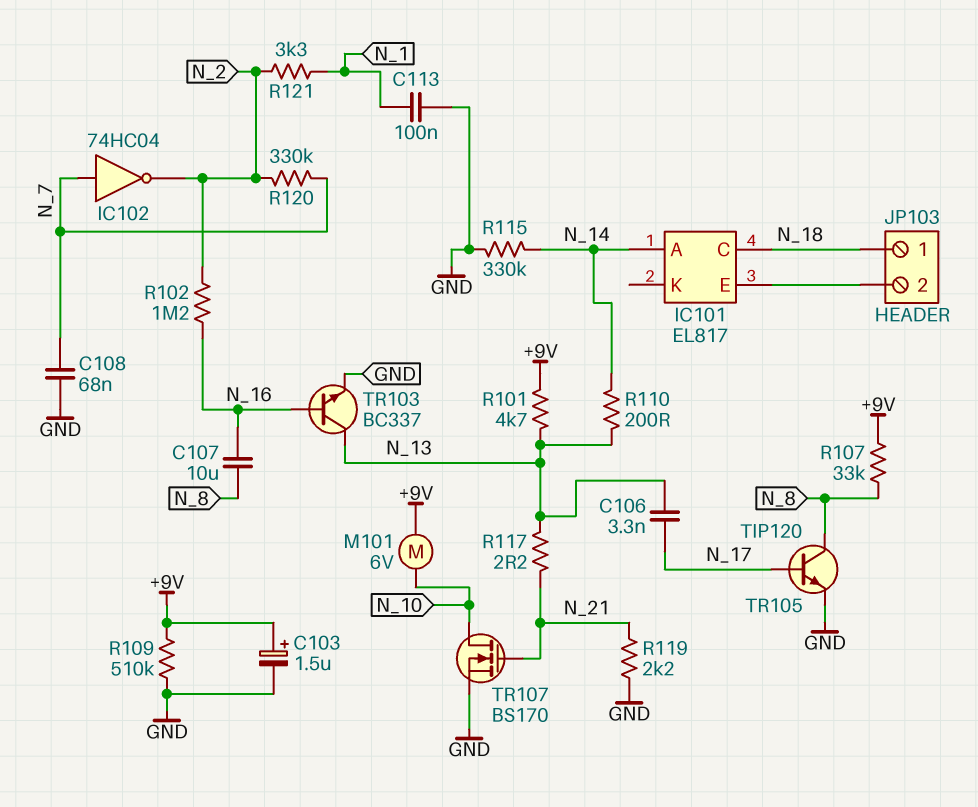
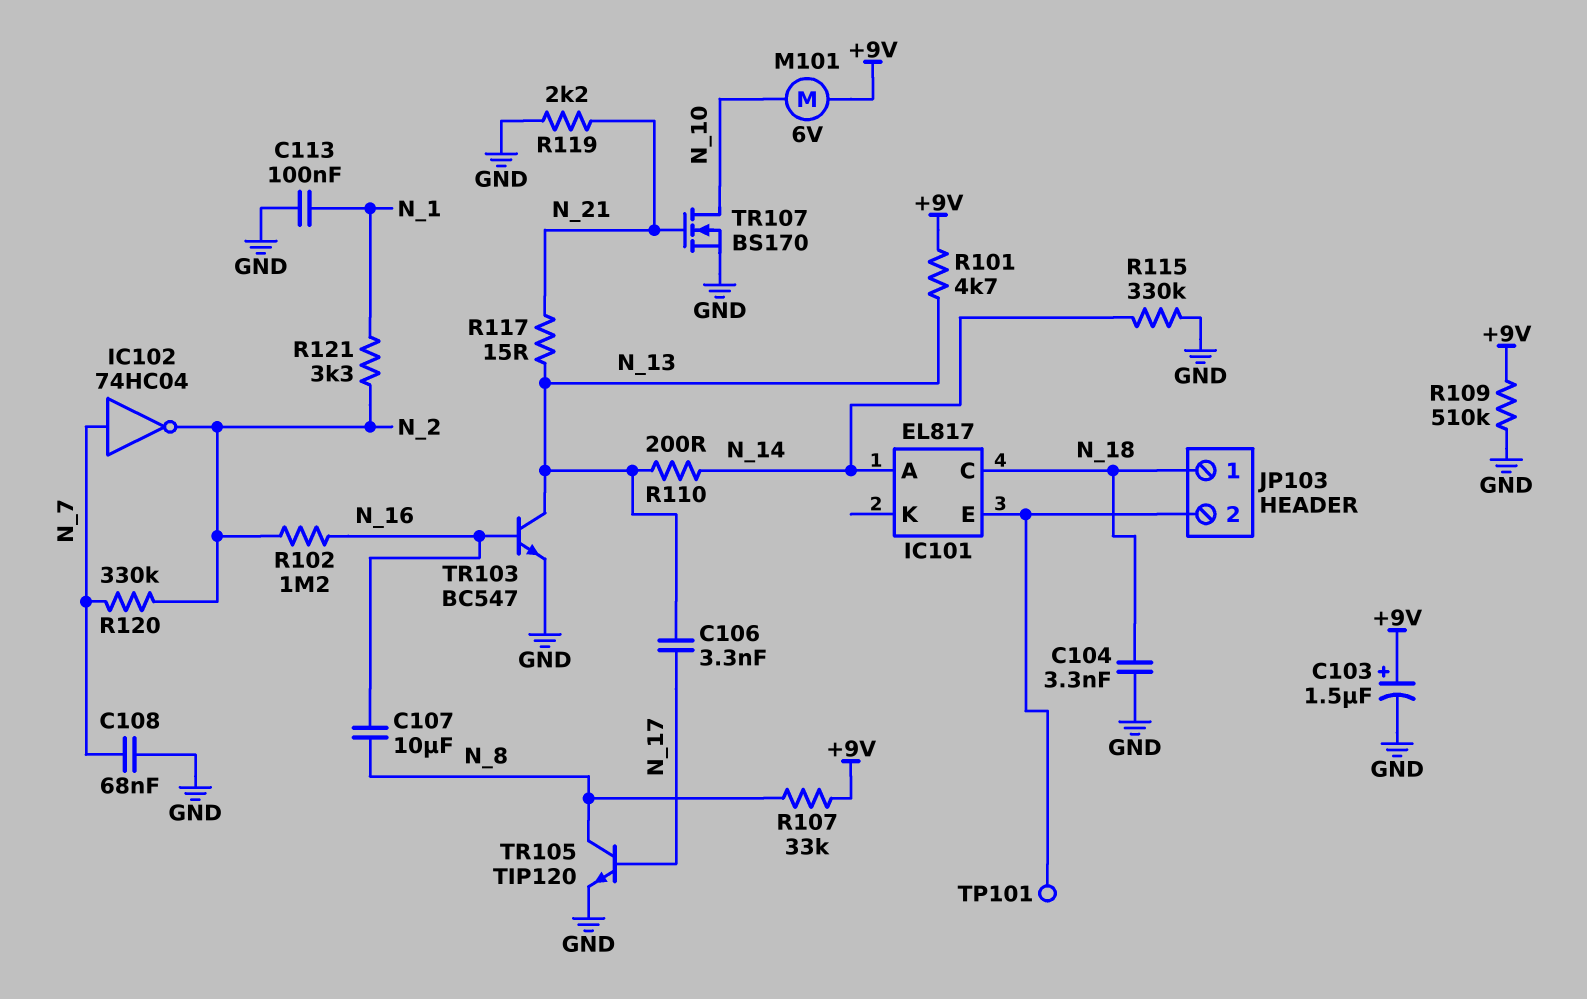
C104: none -> 3.3nF (GND, N_18)
R117: 2.2 (N_13, N_21) -> 15 (N_13, N_21)
TP101: none -> test point (IC101/E)
TR103: NPN BC337 (B N_16, C N_13, E GND) -> NPN BC547 (B N_16, C N_13, E GND)

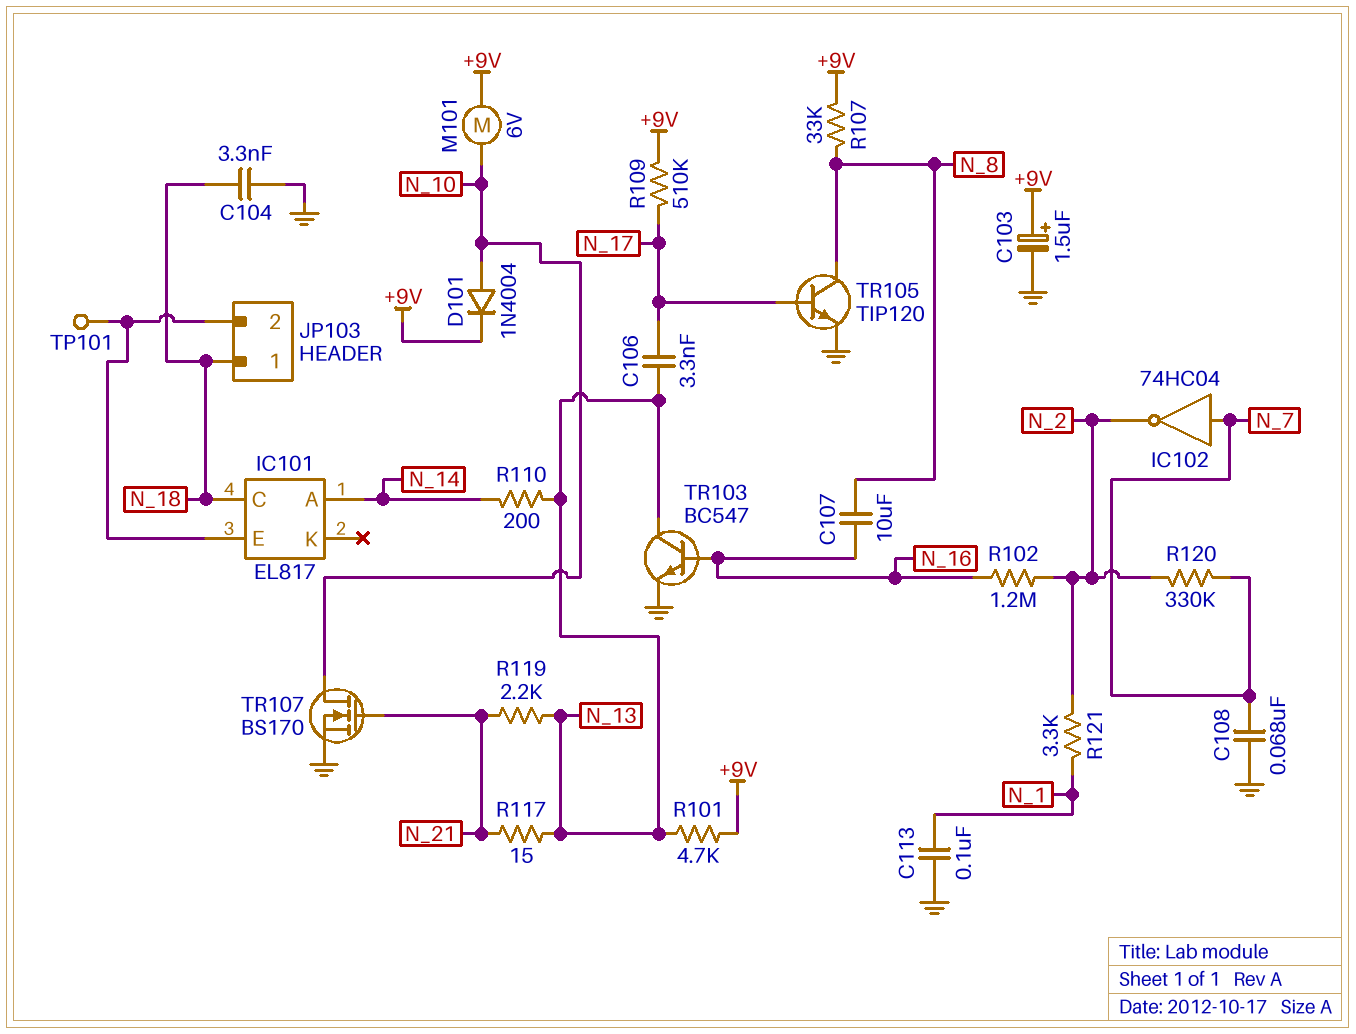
D101: none -> diode 1N4004 (A N_10, K +9V)
R109: 510k (+9V, GND) -> 510k (+9V, N_17)
R115: 330k (GND, N_14) -> none
R119: 2.2k (GND, N_21) -> 2.2k (N_13, N_21)

